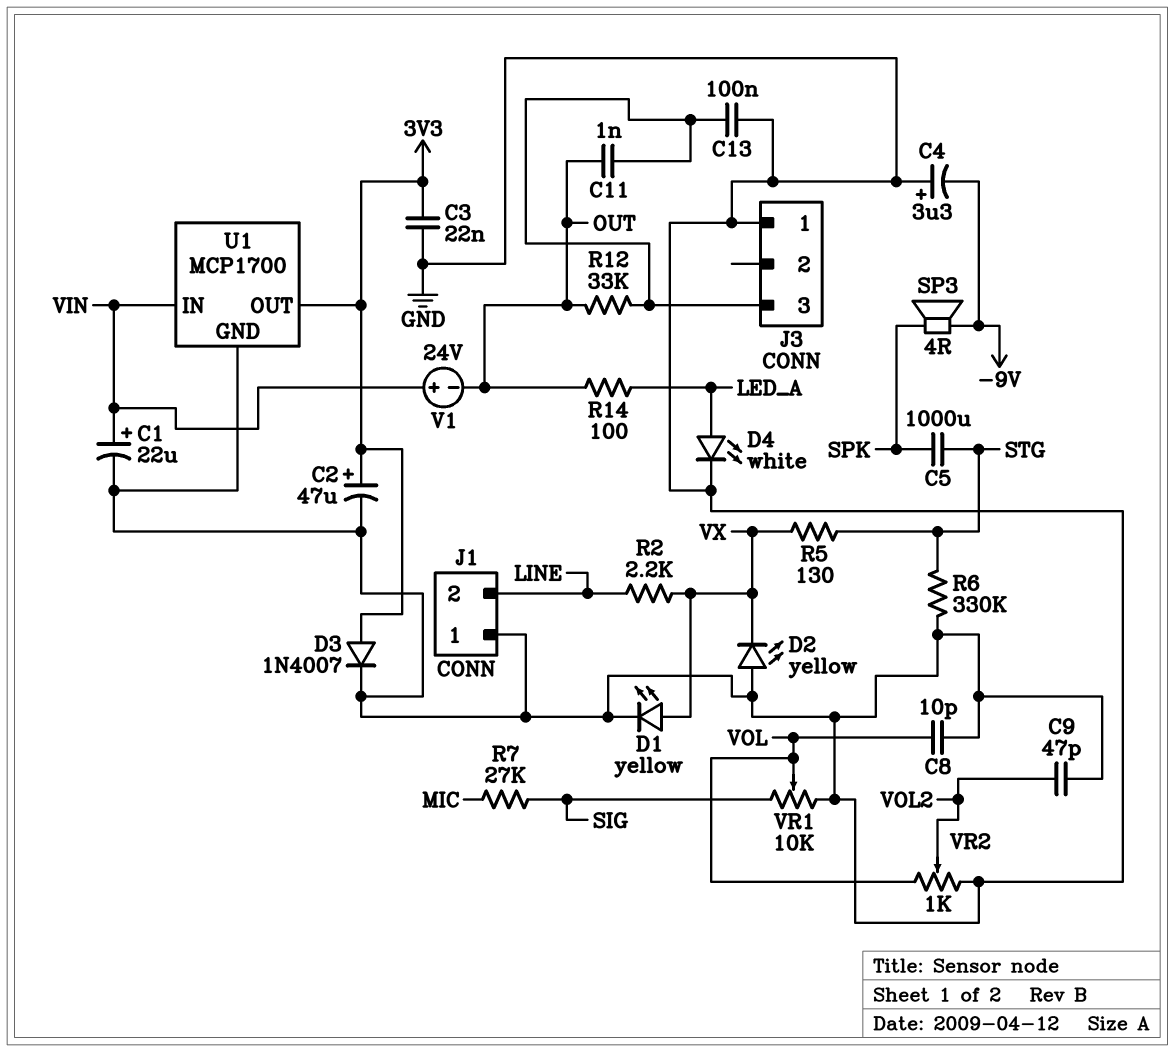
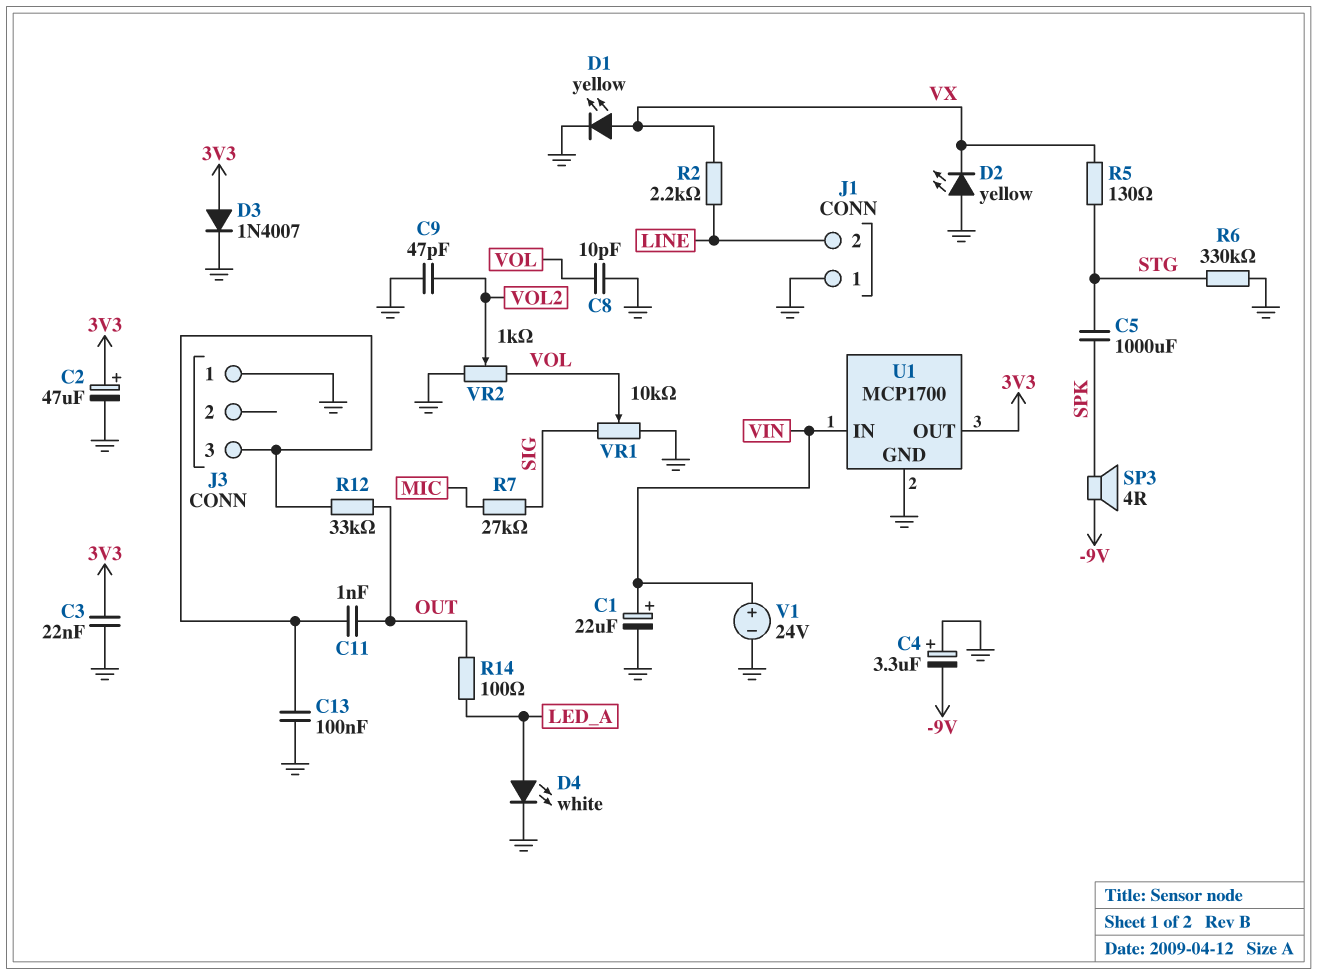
V1: 24V (plus VIN, minus OUT) -> 24V (plus VIN, minus GND)

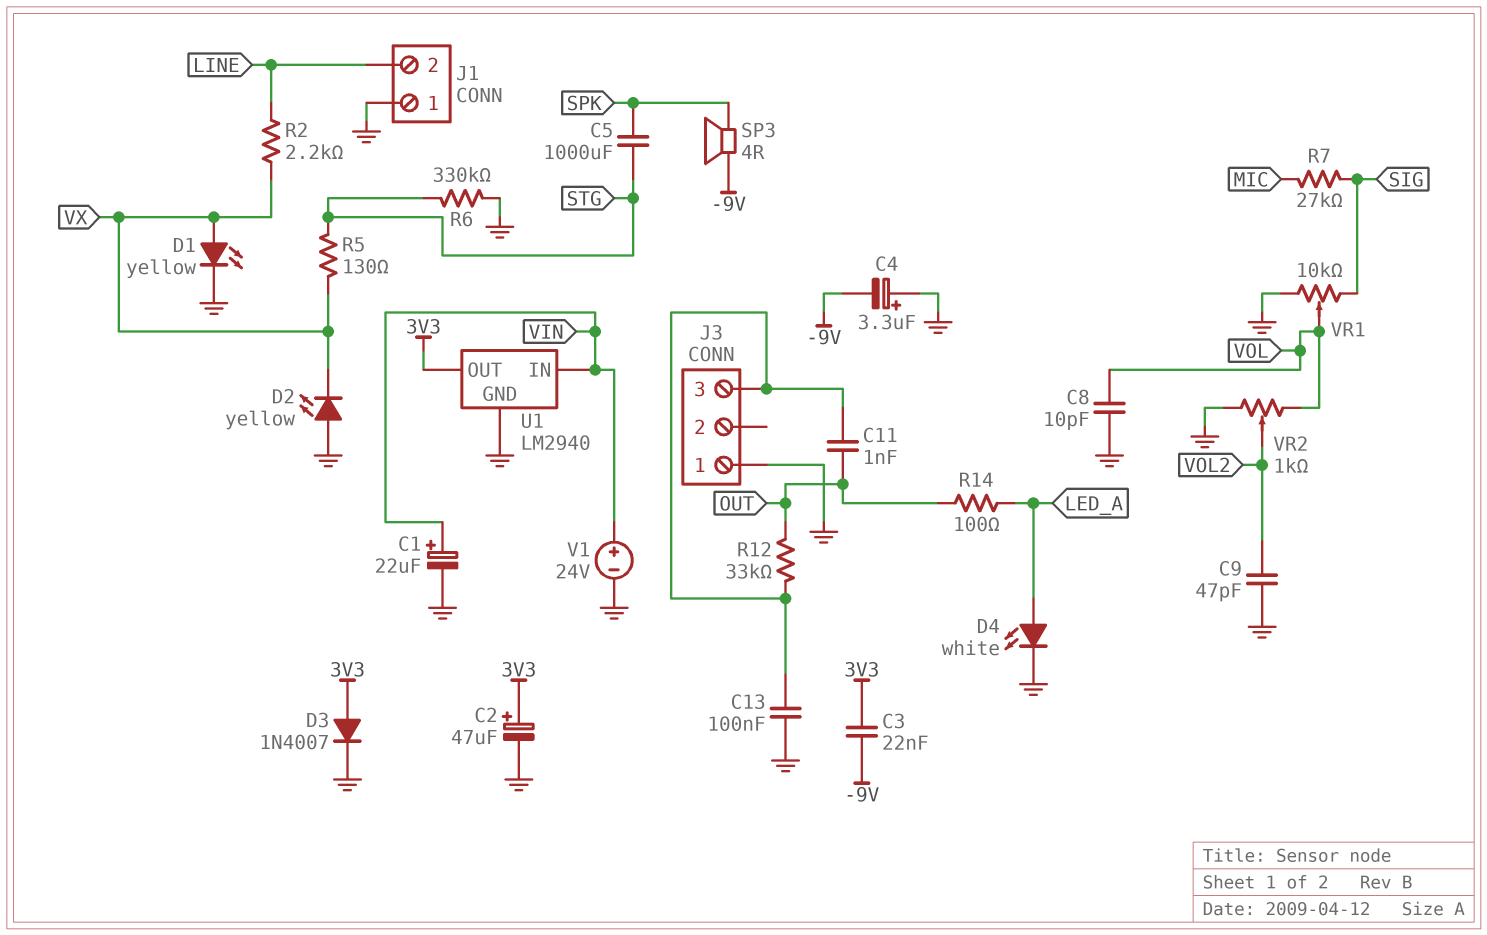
C3: 22nF (3V3, GND) -> 22nF (-9V, 3V3)
U1: MCP1700 -> LM2940

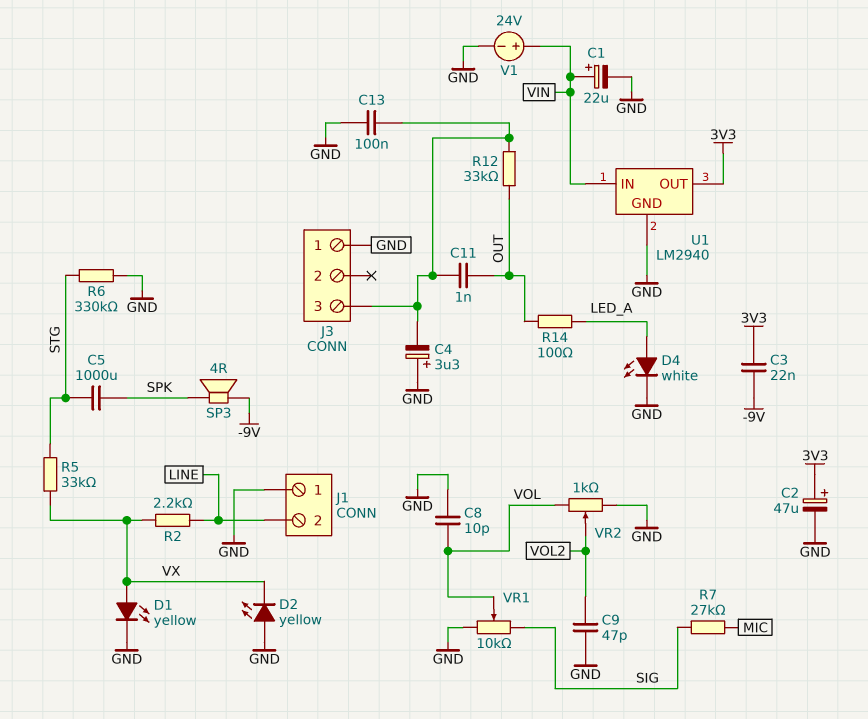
C4: 3.3uF (plus GND, minus -9V) -> 3.3uF (plus GND, minus J3/3)
D3: diode 1N4007 (A 3V3, K GND) -> none
R5: 130 (STG, VX) -> 33k (STG, VX)

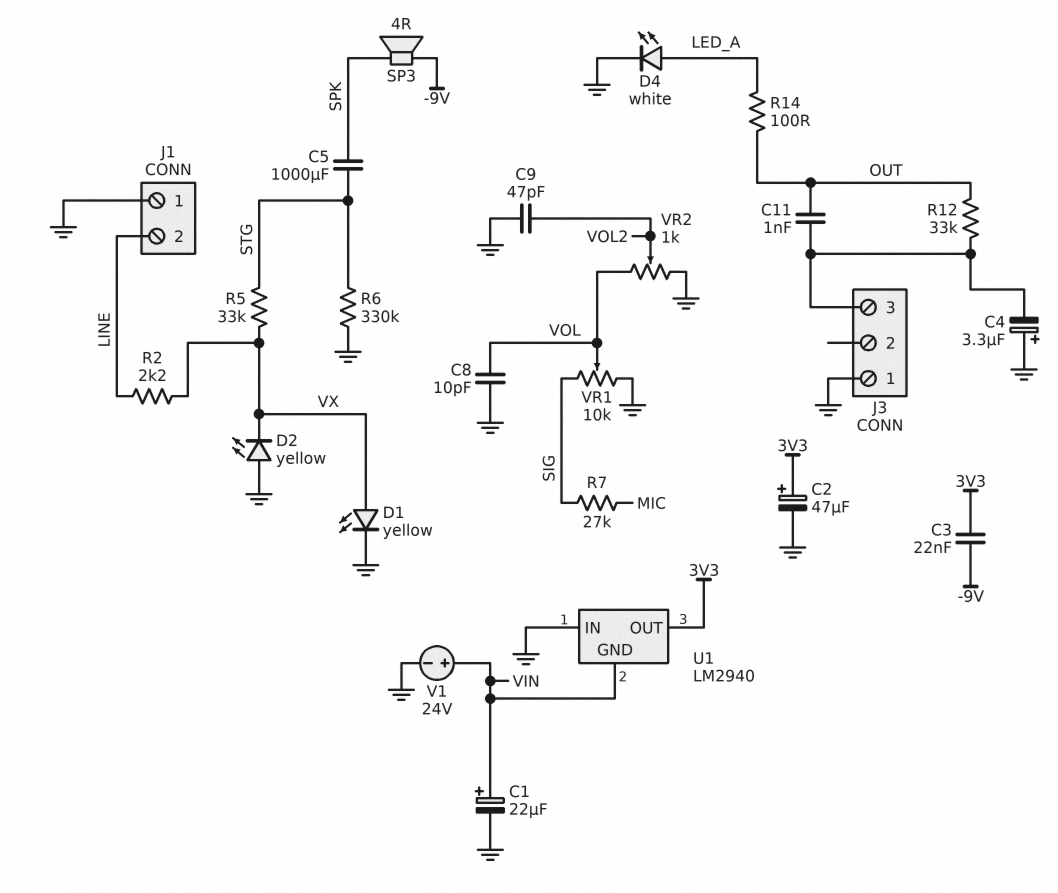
C13: 100nF (GND, J3/3) -> none
U1 pin GND: GND -> VIN
U1 pin IN: VIN -> GND

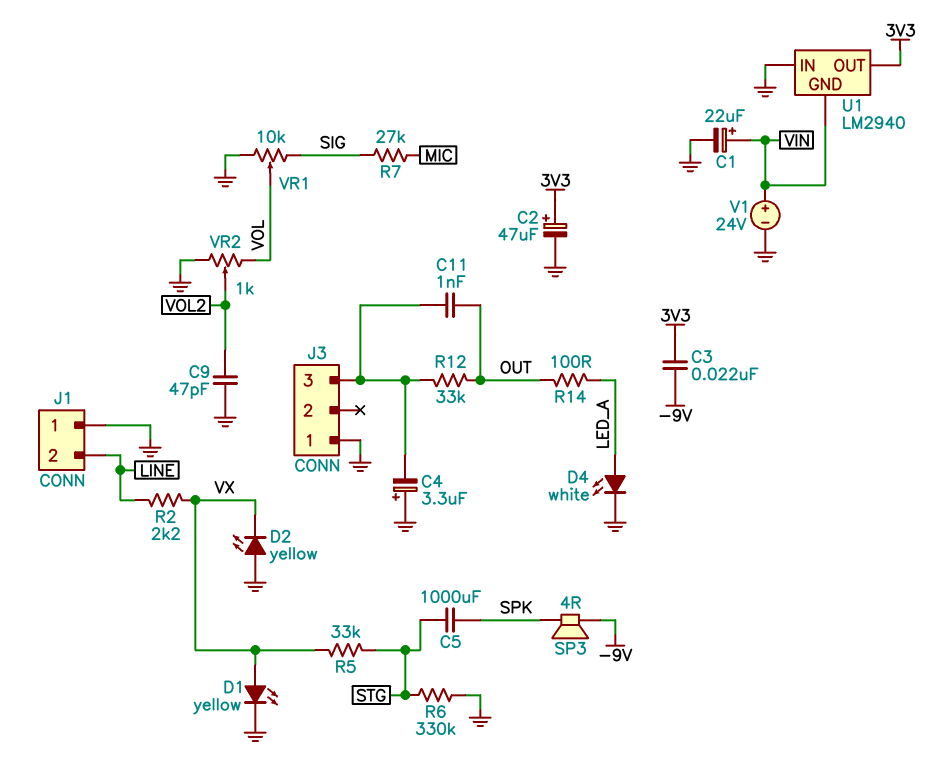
C8: 10pF (GND, VOL) -> none

